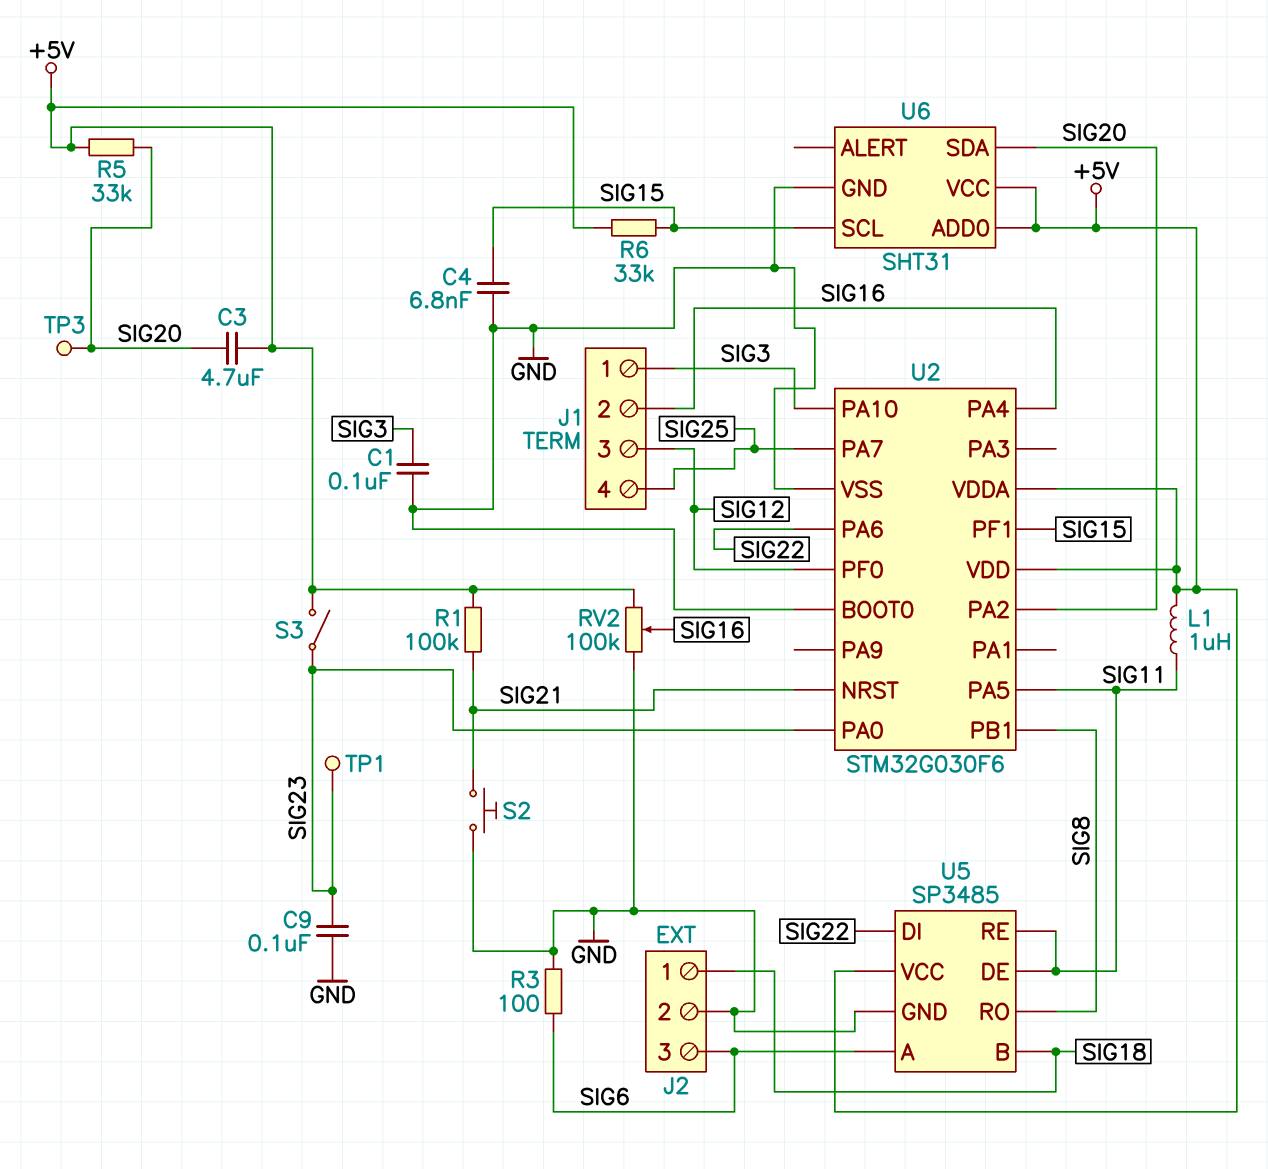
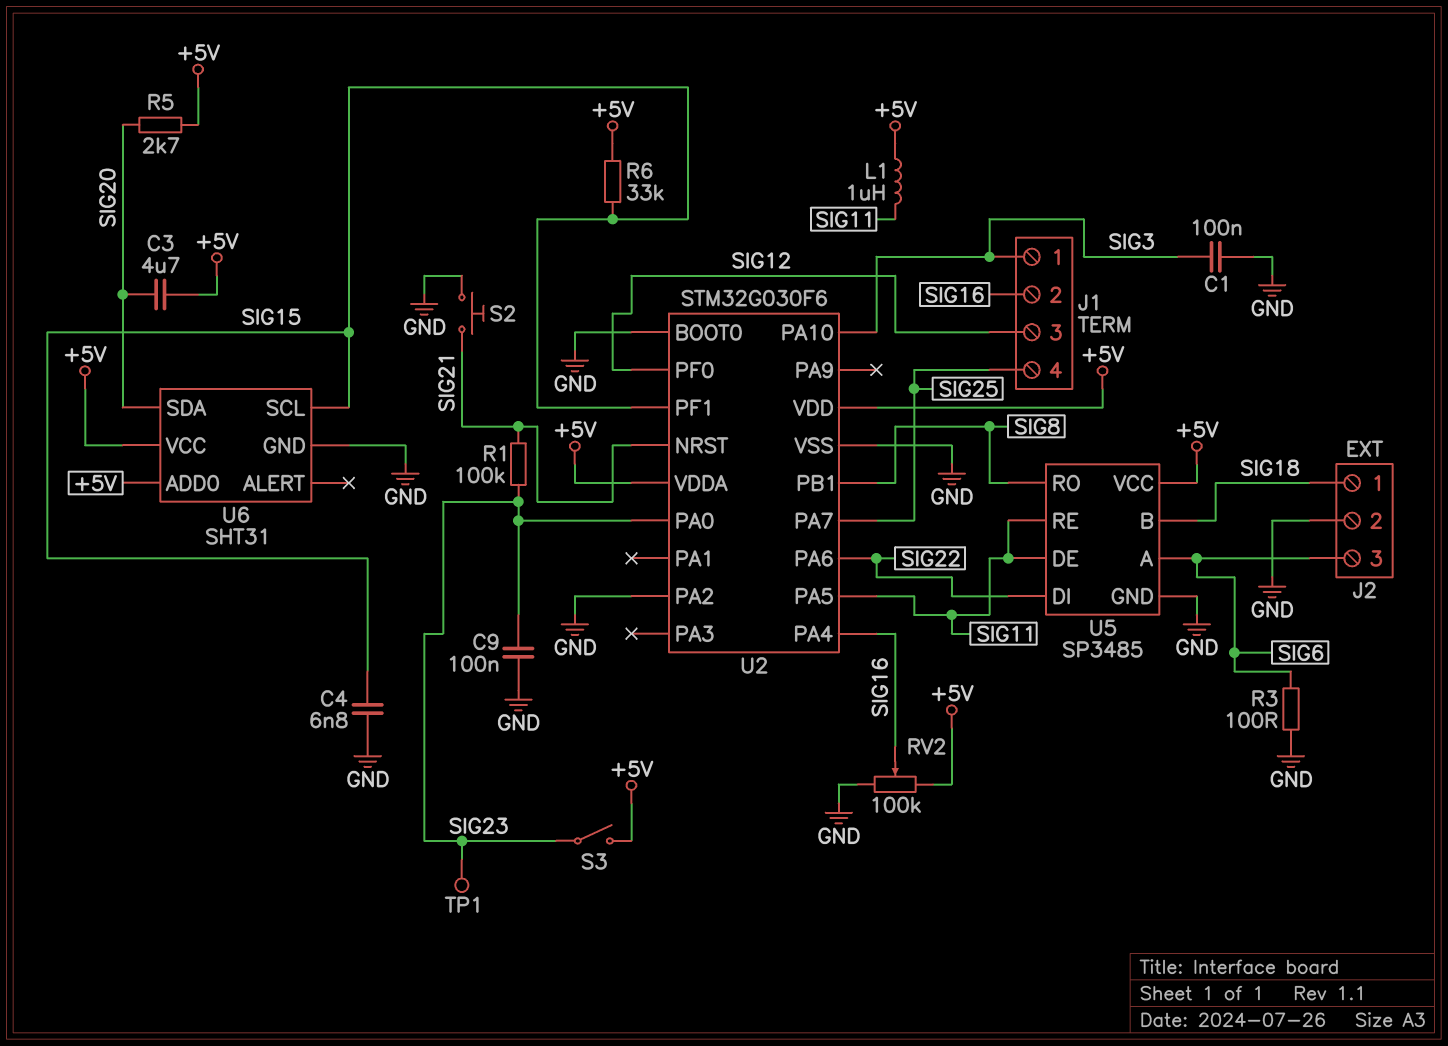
R1: 100k (+5V, SIG21) -> 100k (SIG21, SIG23)
R5: 33k (+5V, SIG20) -> 2.7k (+5V, SIG20)
TP3: test point (SIG20) -> none
U2 pin PA2: SIG20 -> GND

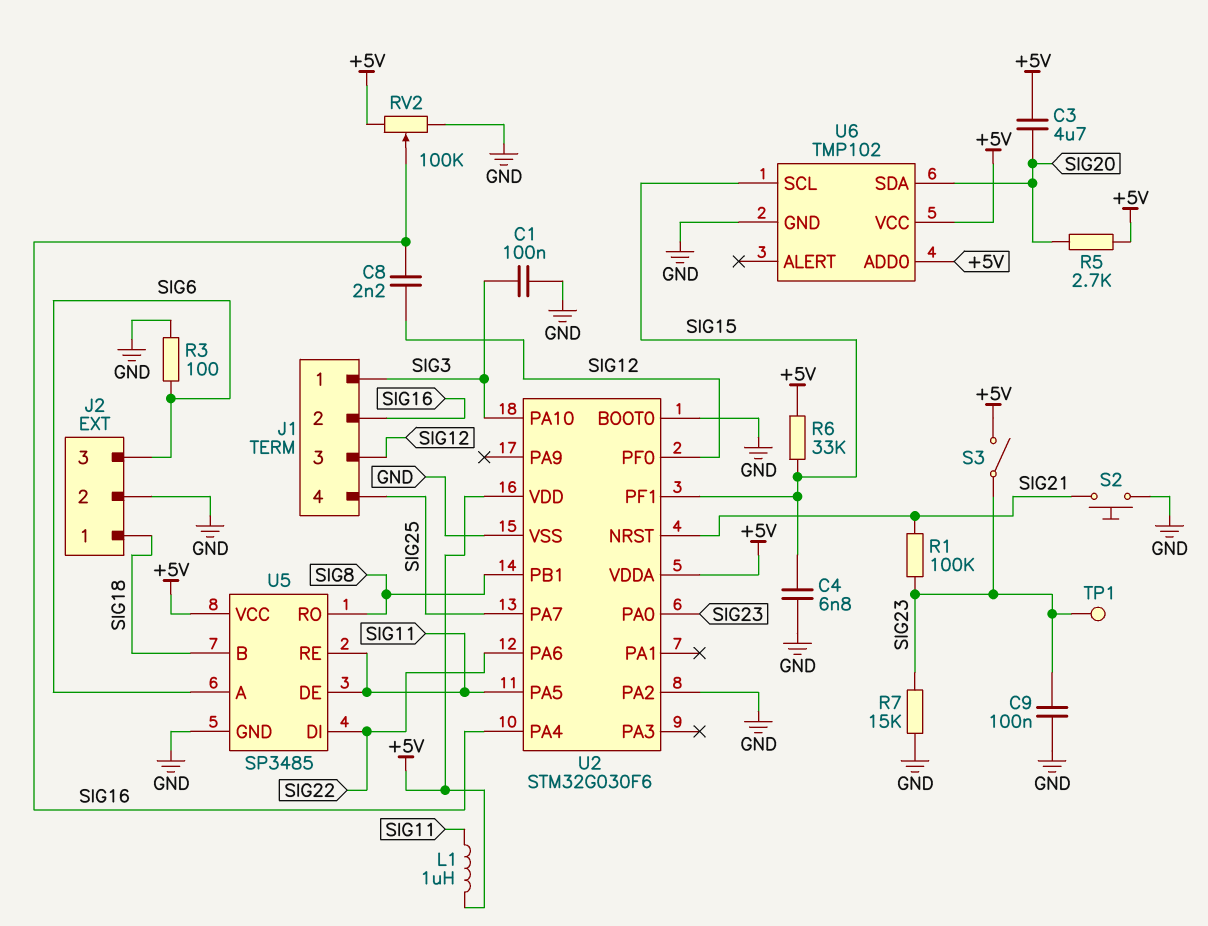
C8: none -> 2.2nF (SIG12, SIG16)
R7: none -> 15k (GND, SIG23)
U6: SHT31 -> TMP102

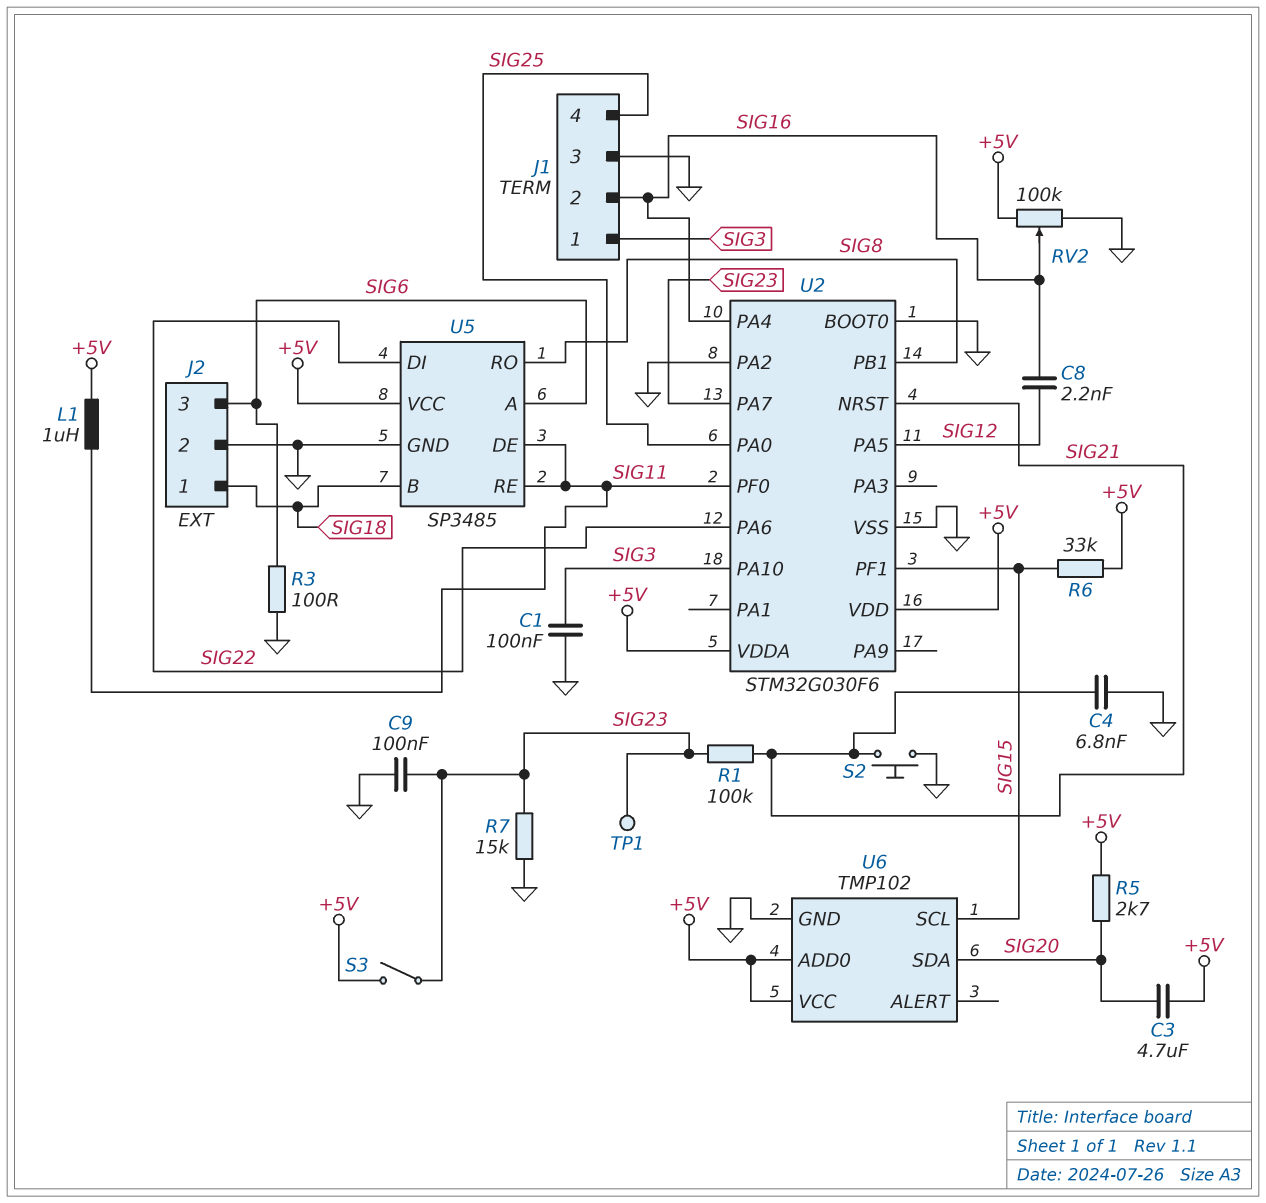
C4: 6.8nF (GND, SIG15) -> 6.8nF (GND, SIG21)
J1 pin 3: SIG12 -> GND
U2 pin PA0: SIG23 -> SIG25
U2 pin PA5: SIG11 -> SIG12
U2 pin PA7: SIG25 -> SIG23
U2 pin PF0: SIG12 -> SIG11

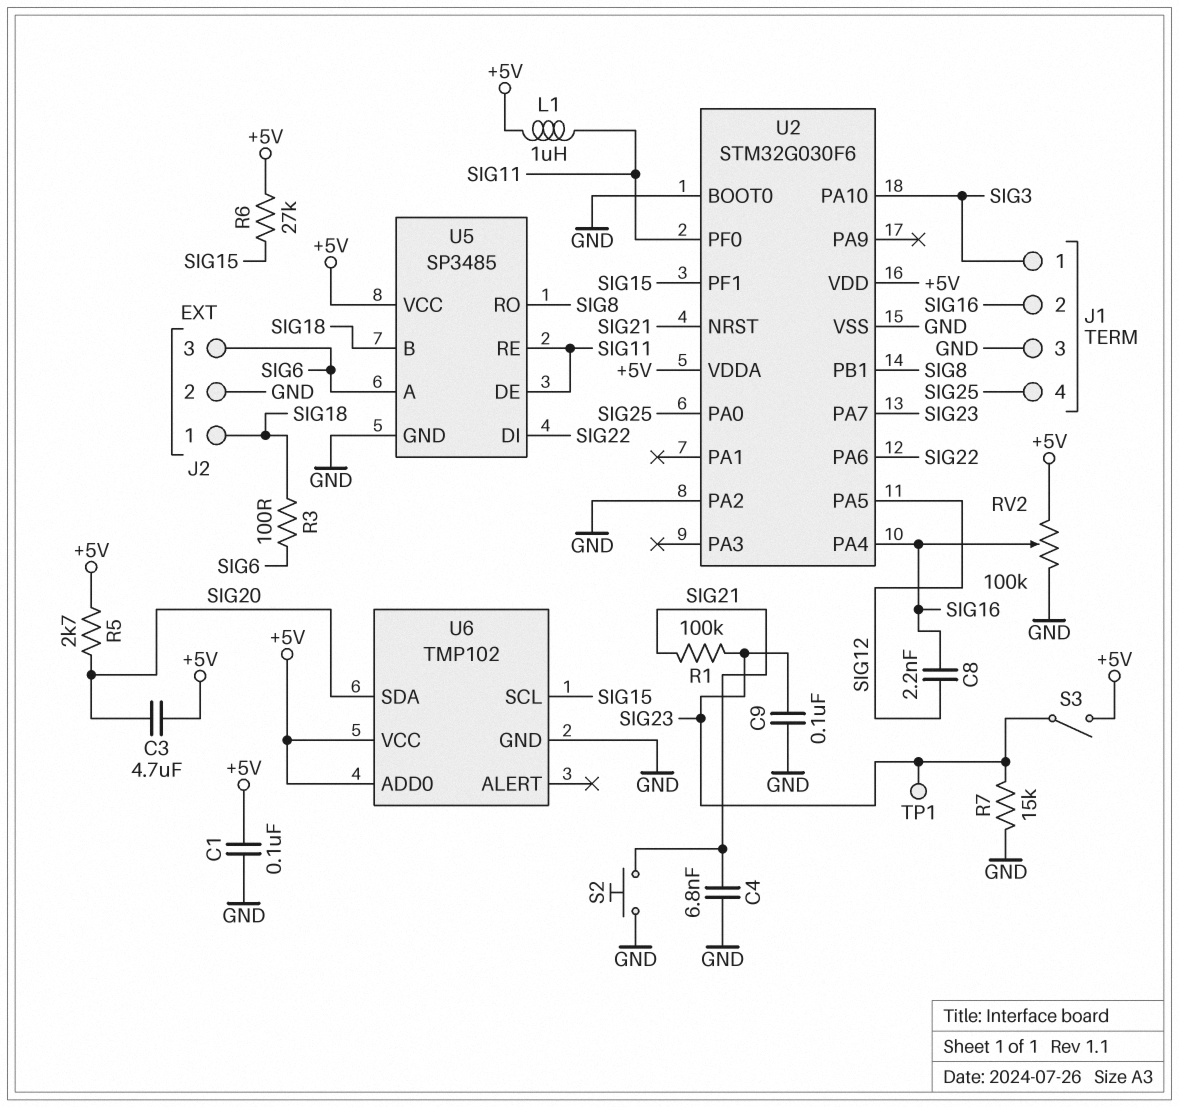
C1: 100nF (GND, SIG3) -> 100nF (+5V, GND)
R3: 100 (GND, SIG6) -> 100 (SIG6, SIG18)
R6: 33k (+5V, SIG15) -> 27k (+5V, SIG15)

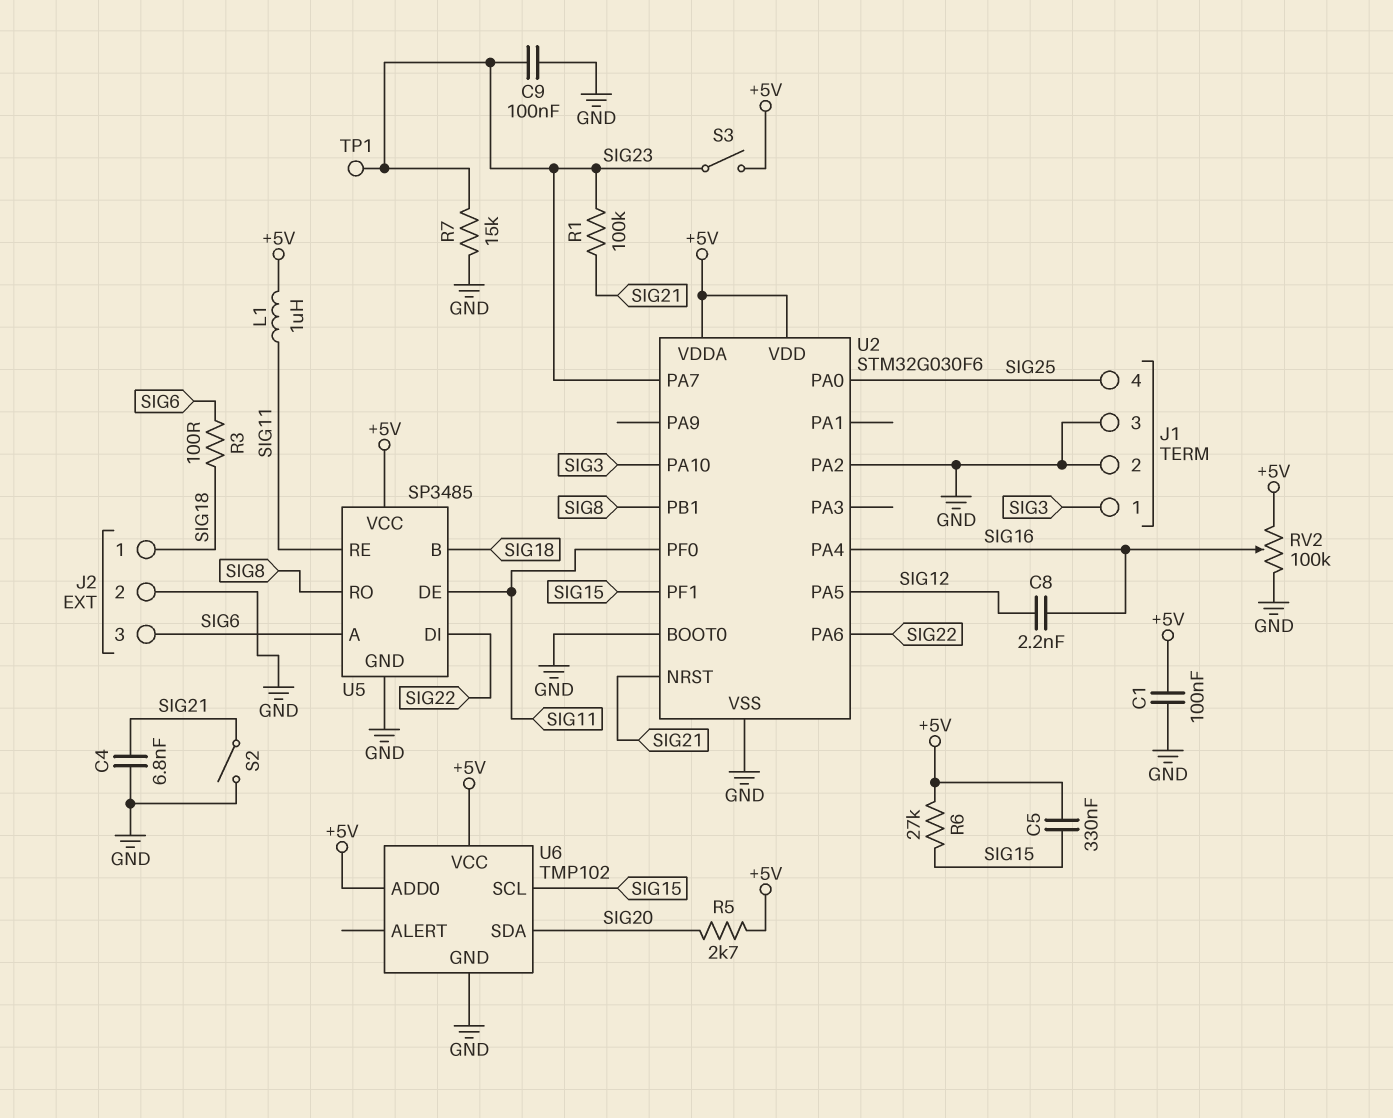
C3: 4.7uF (+5V, SIG20) -> none
C5: none -> 330nF (+5V, SIG15)
J1 pin 2: SIG16 -> GND
S2: button (GND, SIG21) -> switch (GND, SIG21)

